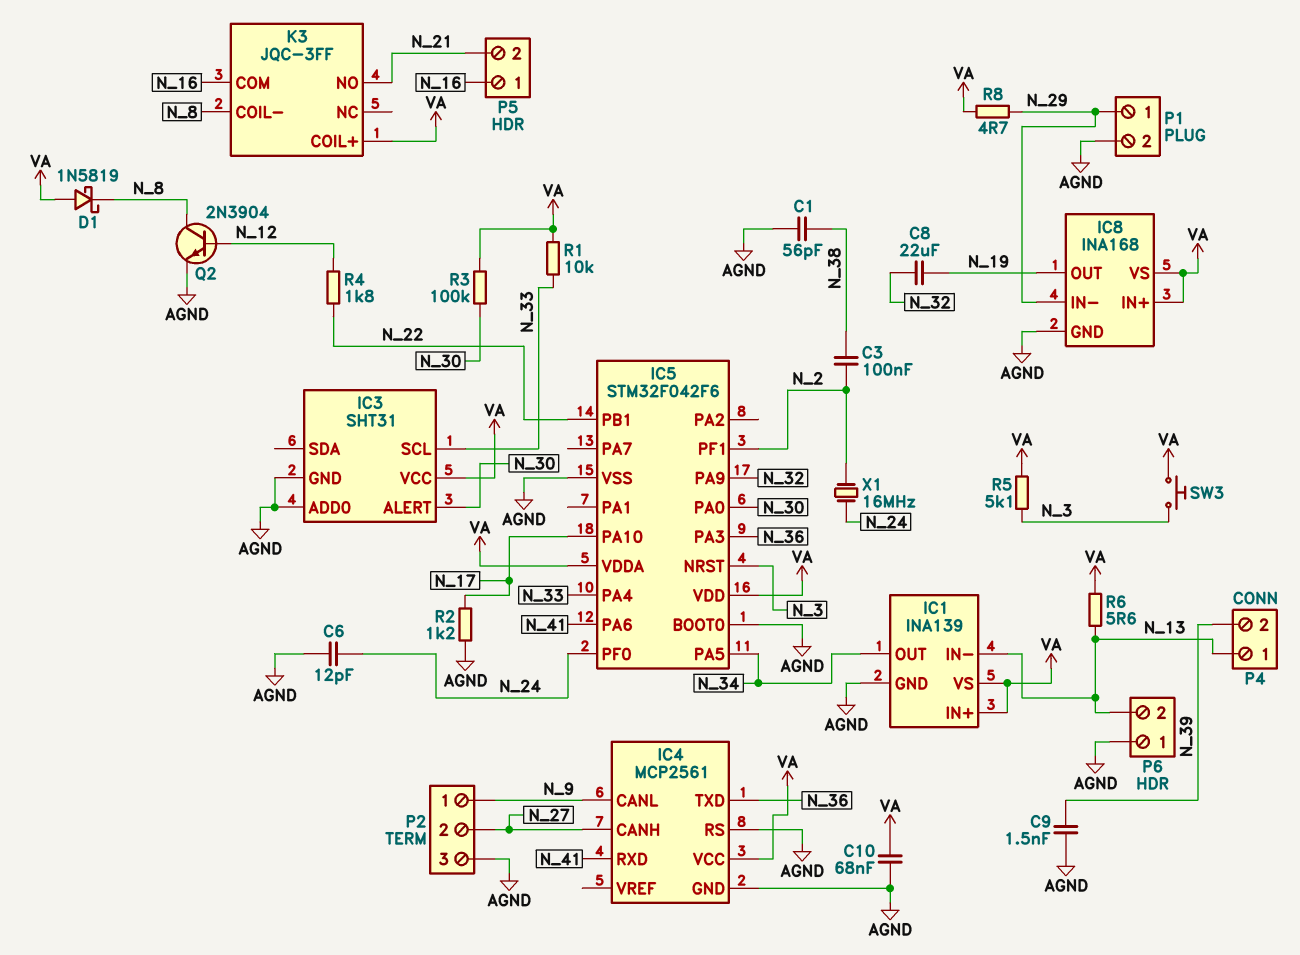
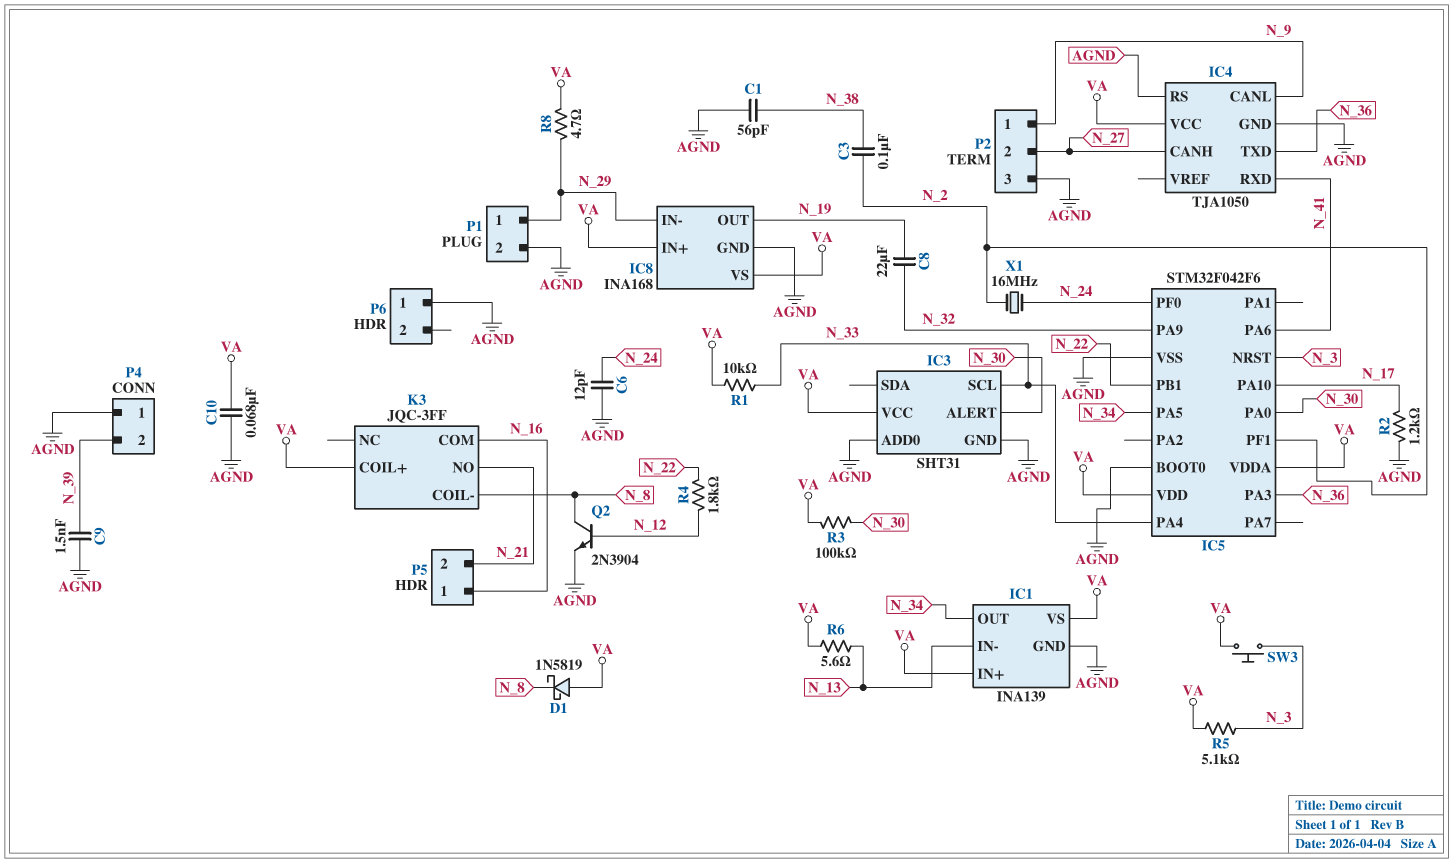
IC4: MCP2561 -> TJA1050
P4 pin 1: N_13 -> AGND
P6 pin 2: N_13 -> none

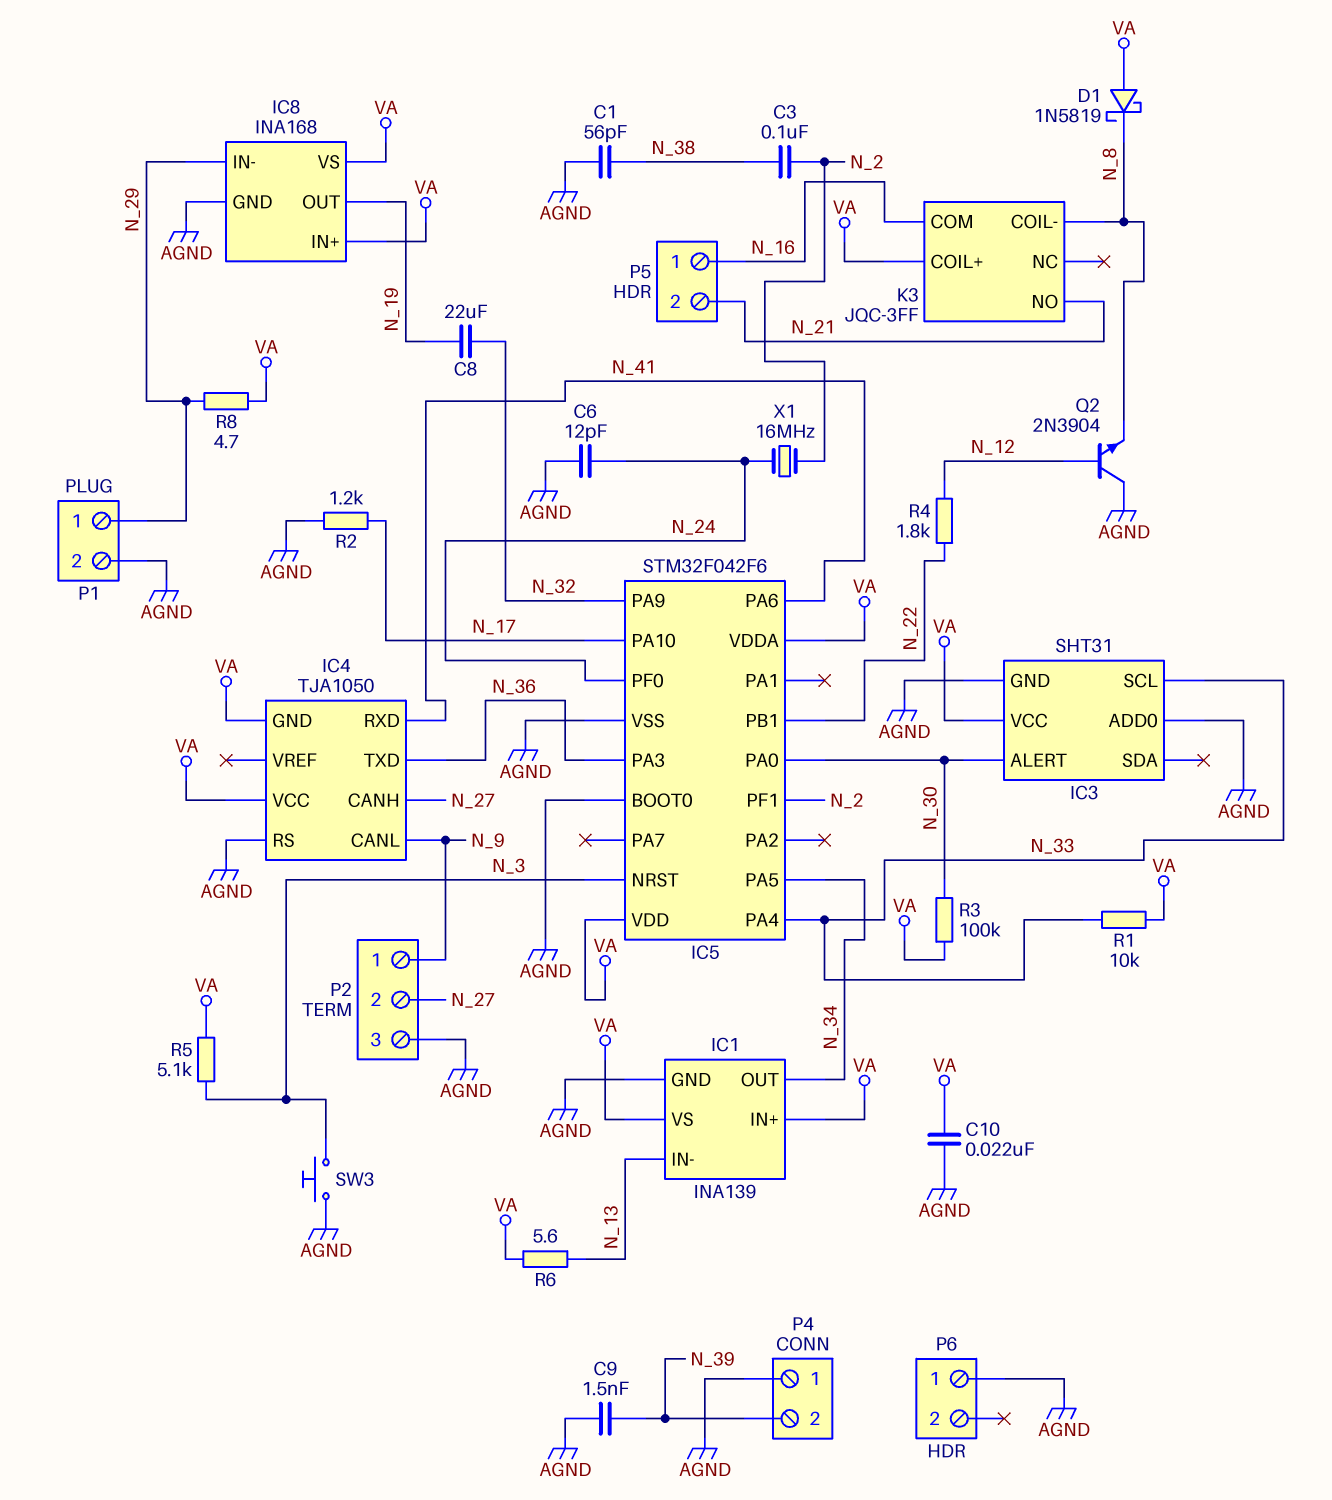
C10: 68nF (AGND, VA) -> 22nF (AGND, VA)
IC4 pin GND: AGND -> VA
Q2: NPN 2N3904 (B N_12, C N_8, E AGND) -> NPN 2N3904 (B N_12, C AGND, E N_8)
SW3: button (N_3, VA) -> button (AGND, N_3)

